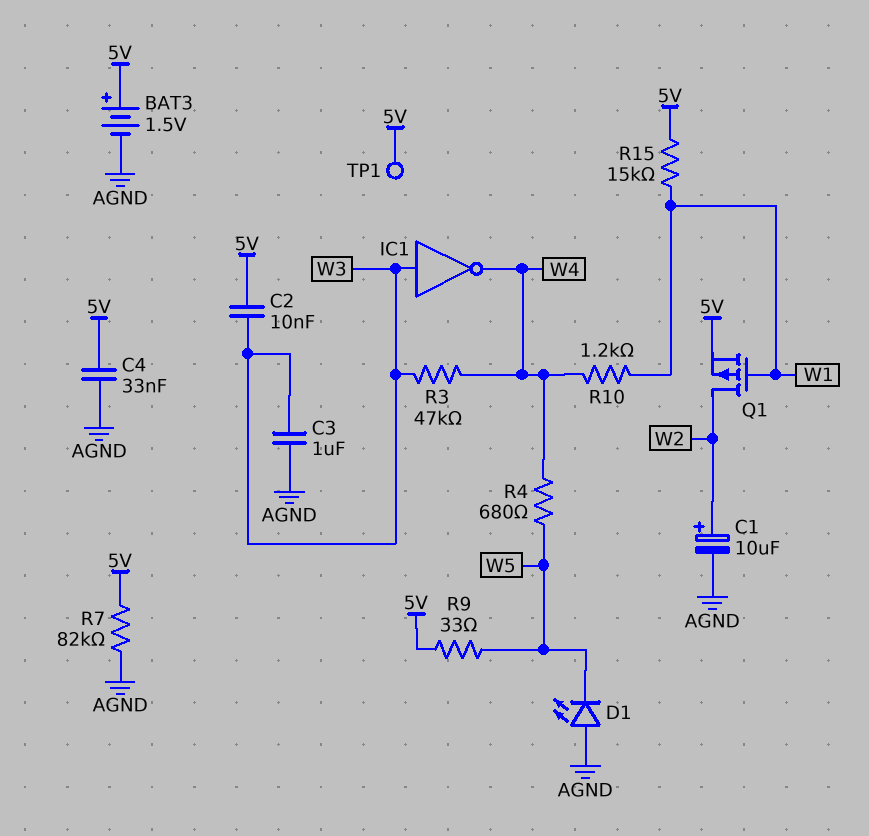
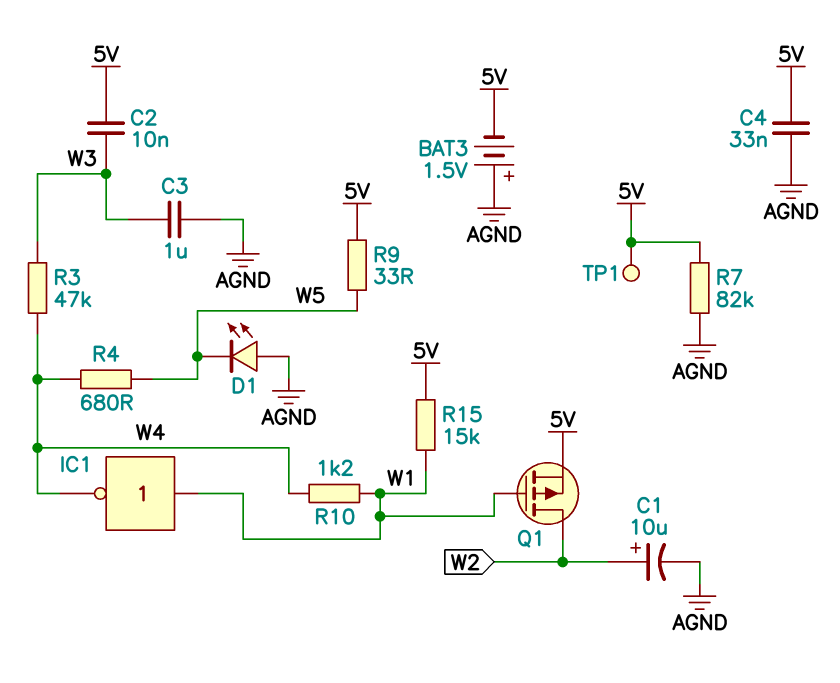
BAT3: 1.5V (plus 5V, minus AGND) -> 1.5V (plus AGND, minus 5V)
IC1: NOT (in W3, out W4) -> NOT (in W1, out W4)

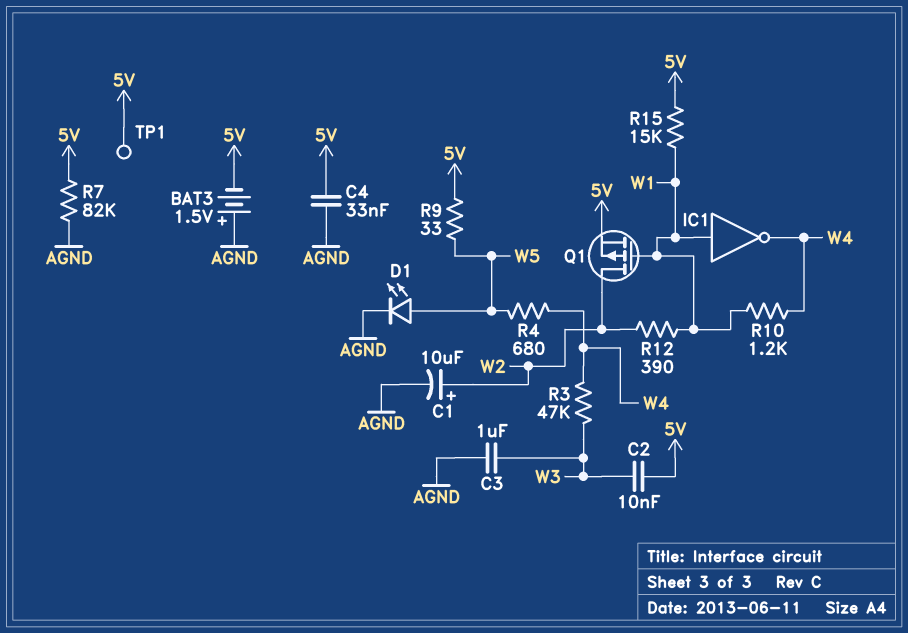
D1: LED (A AGND, K W5) -> LED (A W5, K AGND)
R12: none -> 390 (W1, W2)

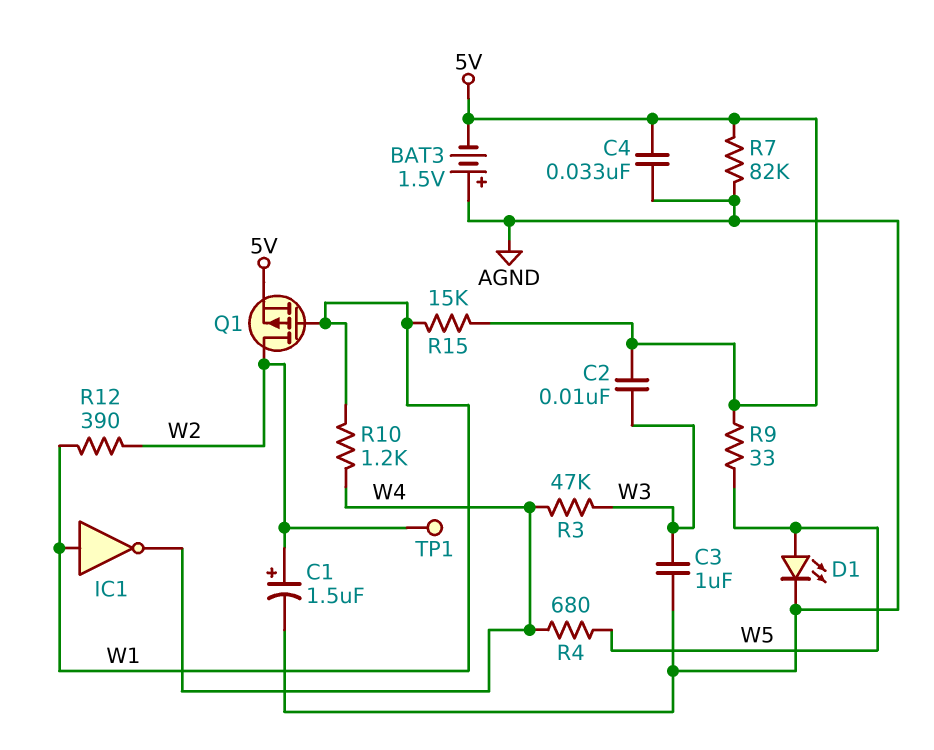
C1: 10uF (plus W2, minus AGND) -> 1.5uF (plus W2, minus AGND)
TP1: test point (5V) -> test point (W2)

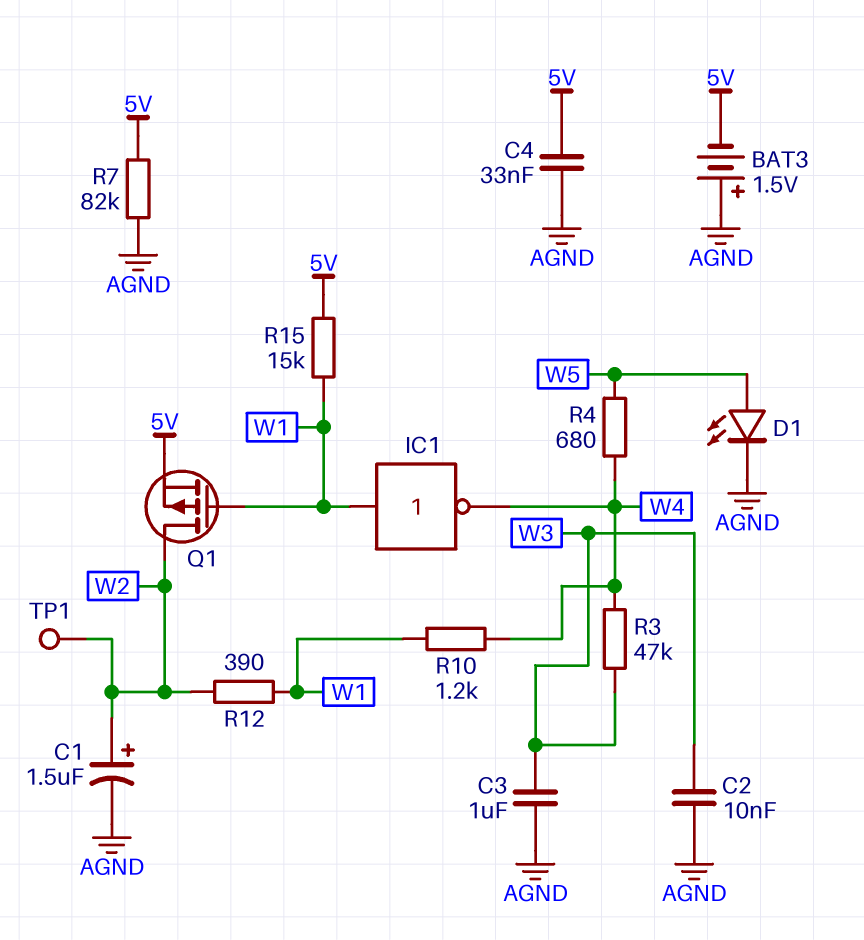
C2: 10nF (5V, W3) -> 10nF (AGND, W3)
R9: 33 (5V, W5) -> none

